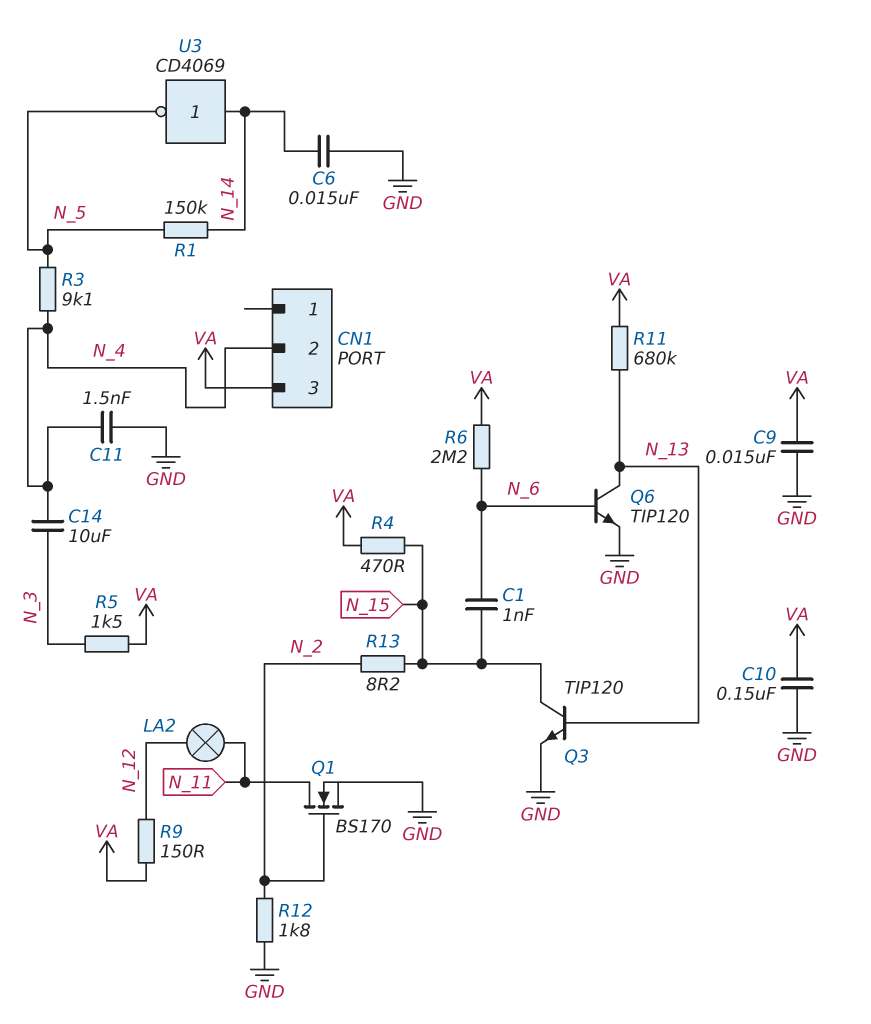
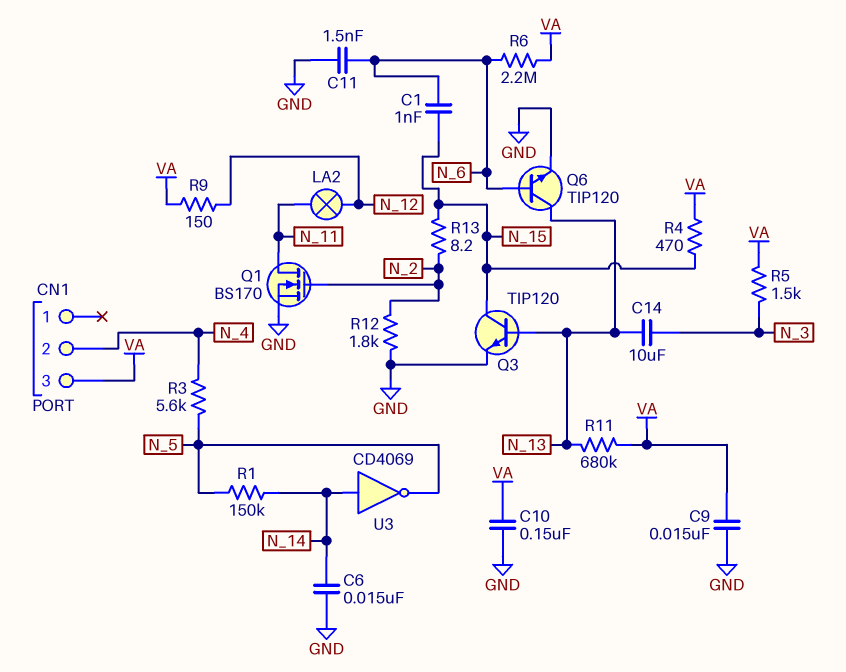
C11: 1.5nF (GND, N_4) -> 1.5nF (GND, N_6)
C14: 10uF (N_3, N_4) -> 10uF (N_3, N_13)
R3: 9.1k (N_4, N_5) -> 5.6k (N_4, N_5)

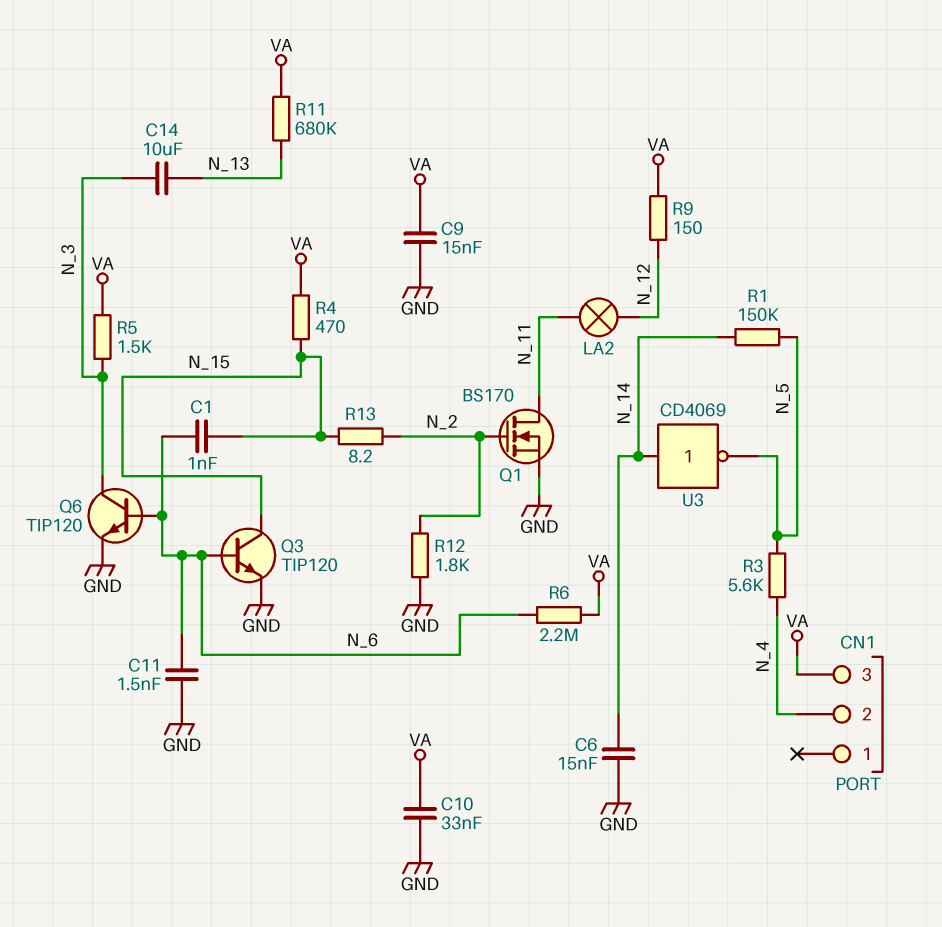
C10: 150nF (GND, VA) -> 33nF (GND, VA)
Q3: NPN TIP120 (B N_13, C N_15, E GND) -> NPN TIP120 (B N_6, C N_15, E GND)
Q6: NPN TIP120 (B N_6, C N_13, E GND) -> NPN TIP120 (B N_6, C N_3, E GND)

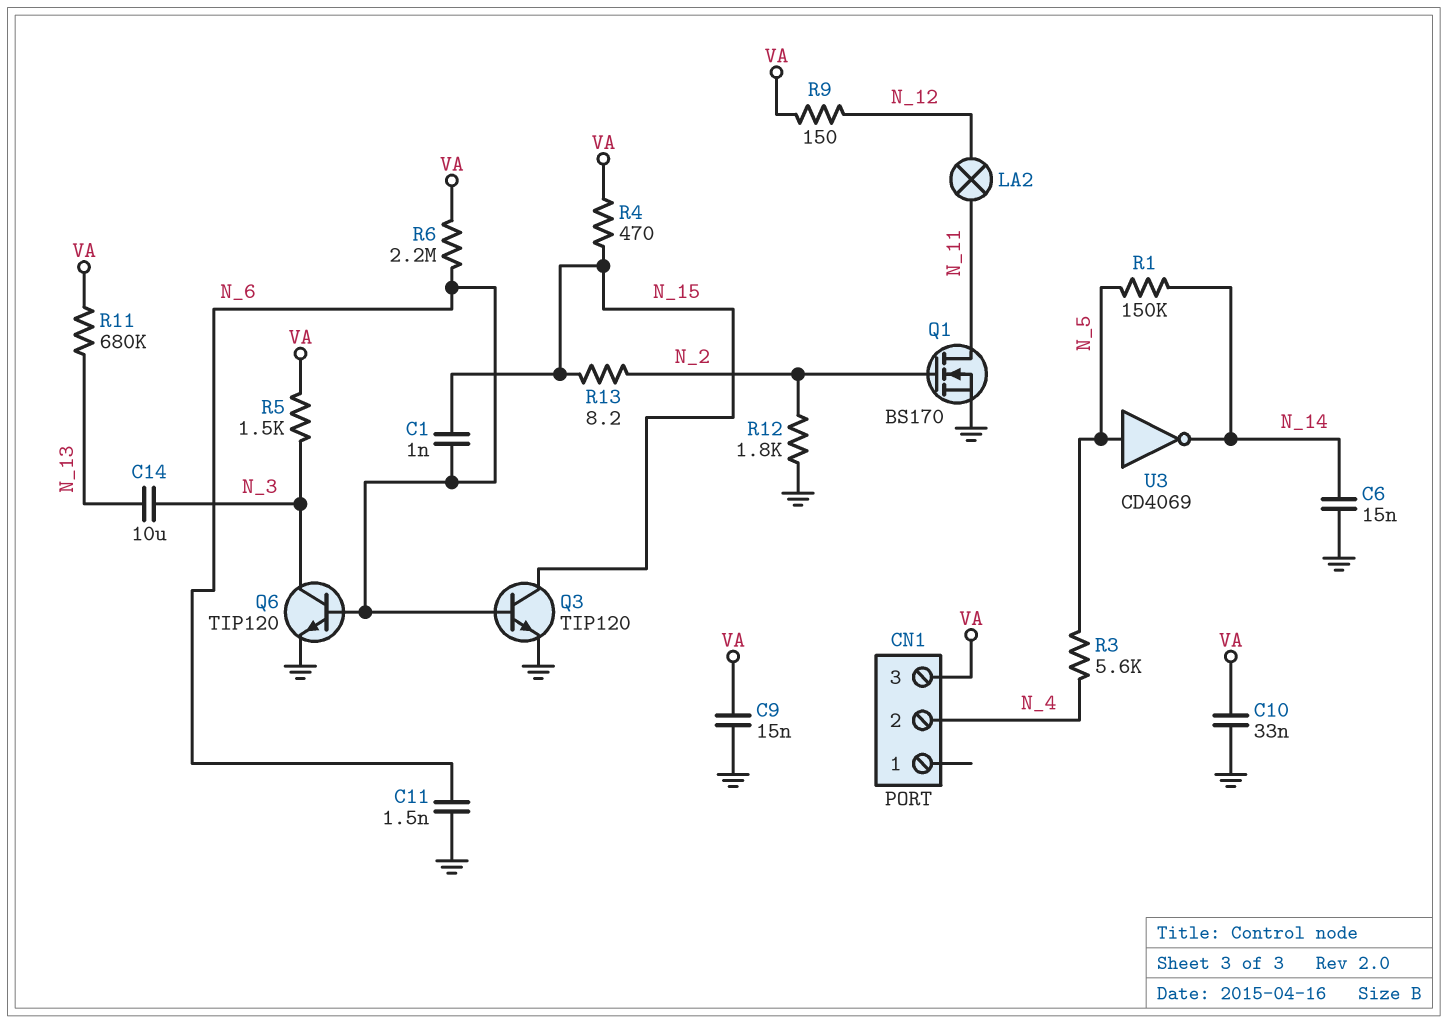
U3: NOT CD4069 (in N_14, out N_5) -> NOT CD4069 (in N_5, out N_14)

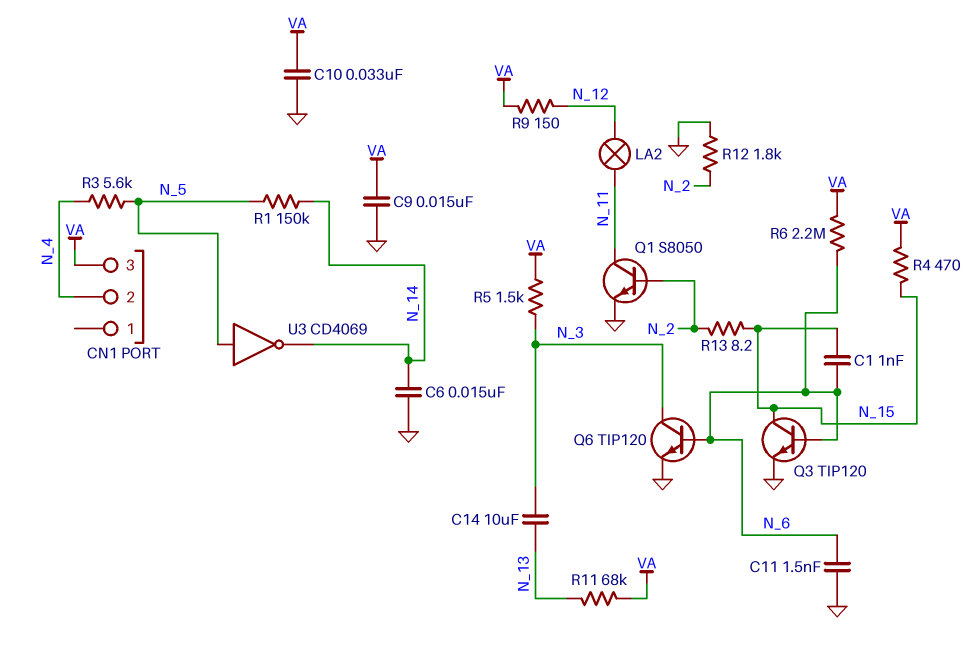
Q1: NMOS BS170 (G N_2, D N_11, S GND) -> NPN S8050 (B N_2, C N_11, E GND)
R11: 680k (N_13, VA) -> 68k (N_13, VA)

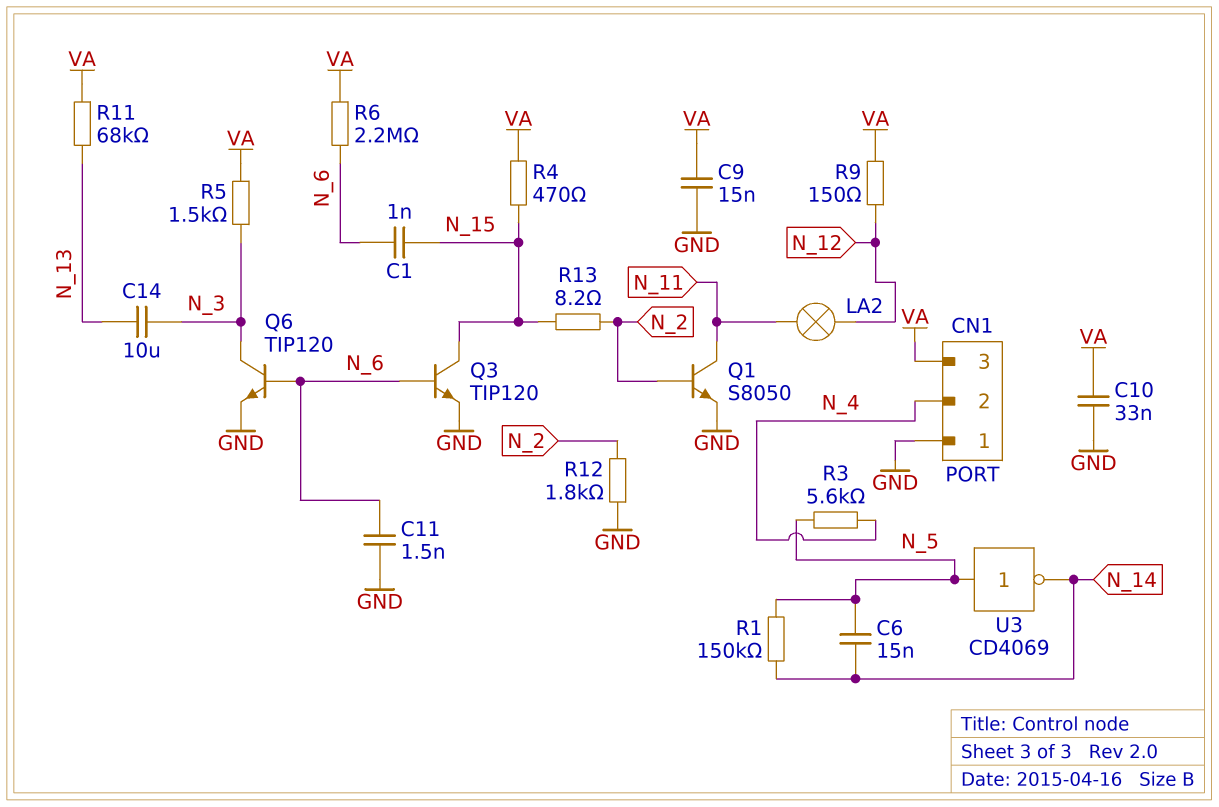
C6: 15nF (GND, N_14) -> 15nF (N_5, N_14)
CN1 pin 1: none -> GND

